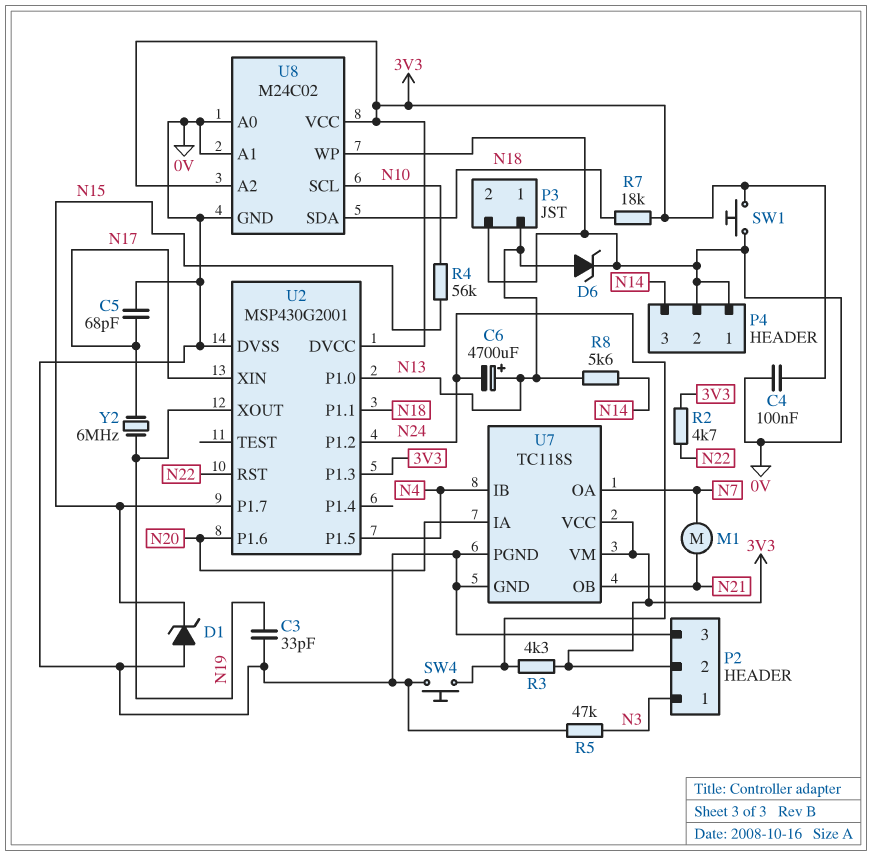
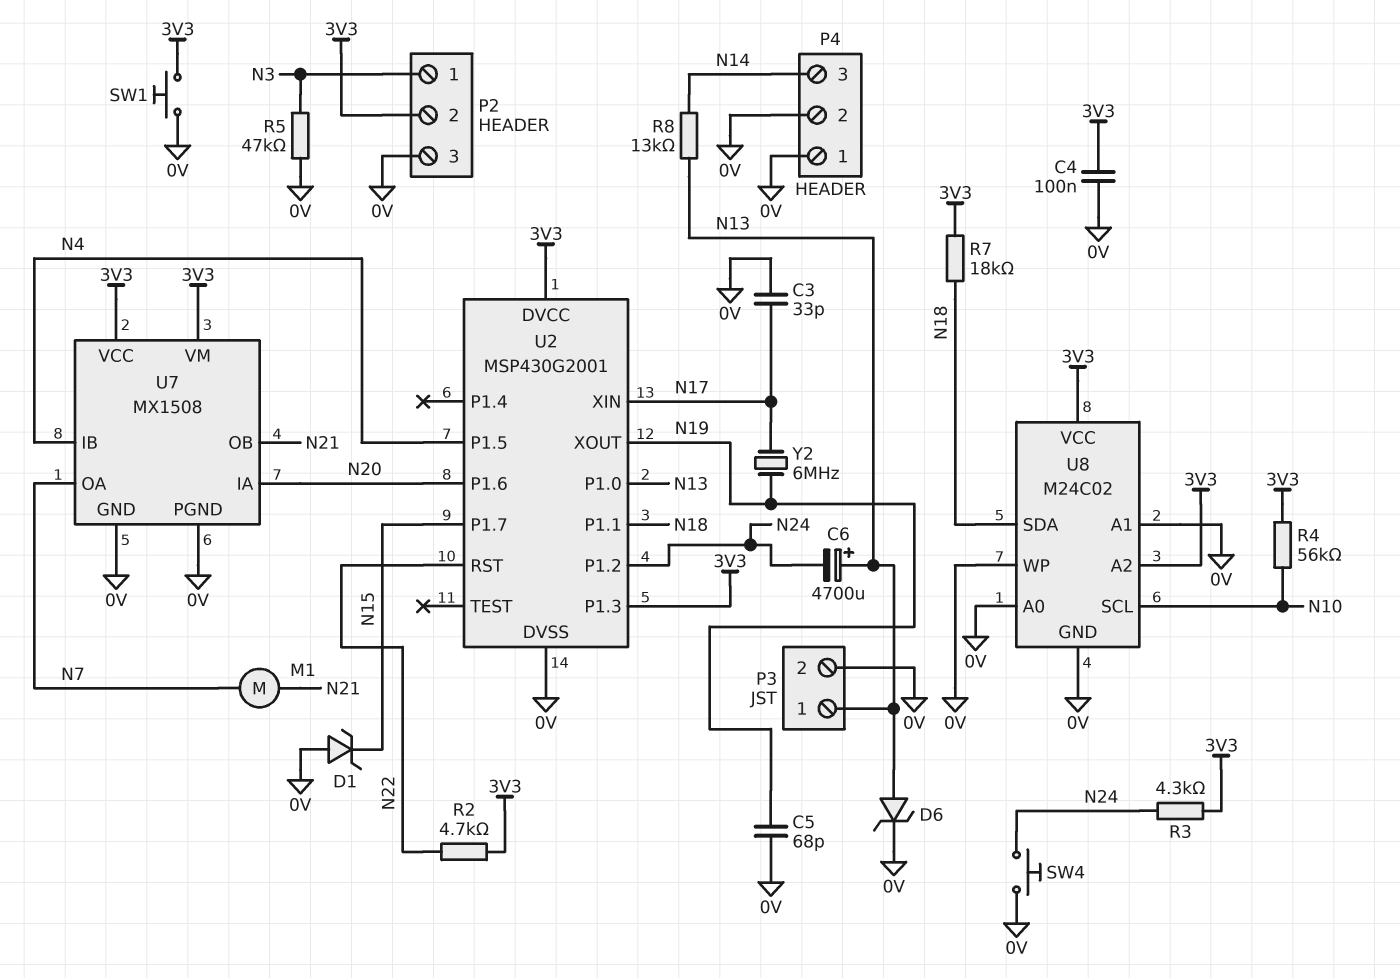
C3: 33pF (0V, N19) -> 33pF (0V, N17)
C5: 68pF (0V, N17) -> 68pF (0V, N19)
R4: 56k (N10, N15) -> 56k (3V3, N10)
R8: 5.6k (N13, N14) -> 13k (N13, N14)
U7: TC118S -> MX1508

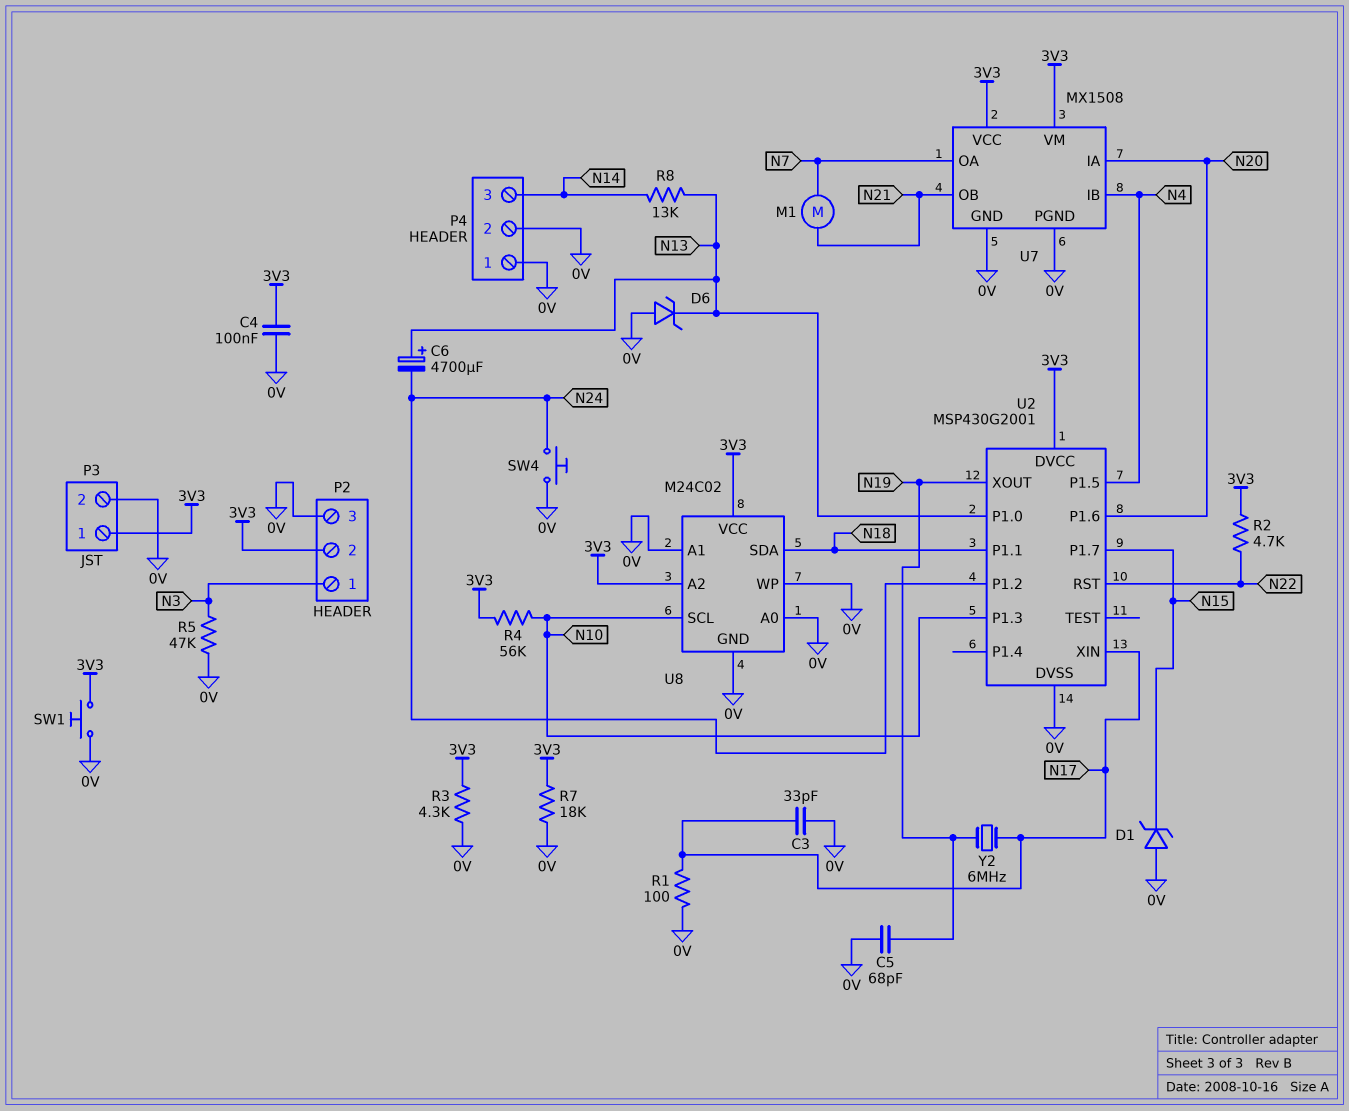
D6: zener (A N13, K 0V) -> zener (A 0V, K N13)
P3 pin 1: N13 -> 3V3
R1: none -> 100 (0V, N17)
R3: 4.3k (3V3, N24) -> 4.3k (0V, 3V3)
R7: 18k (3V3, N18) -> 18k (0V, 3V3)
U2 pin P1.3: 3V3 -> N10

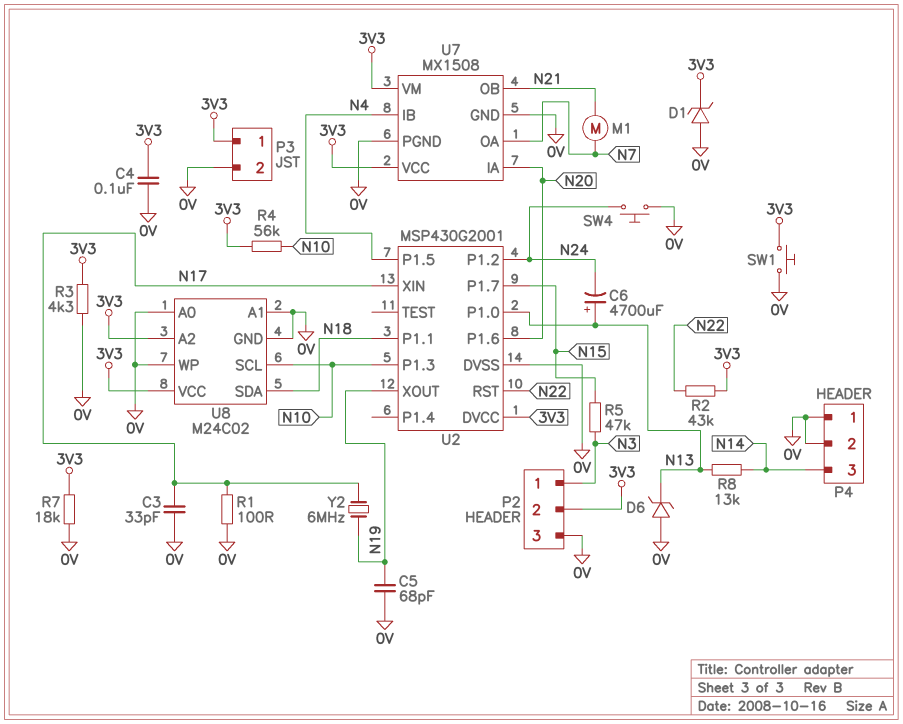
D1: zener (A 0V, K N15) -> zener (A 0V, K 3V3)
R2: 4.7k (3V3, N22) -> 43k (3V3, N22)
R5: 47k (0V, N3) -> 47k (N3, N15)

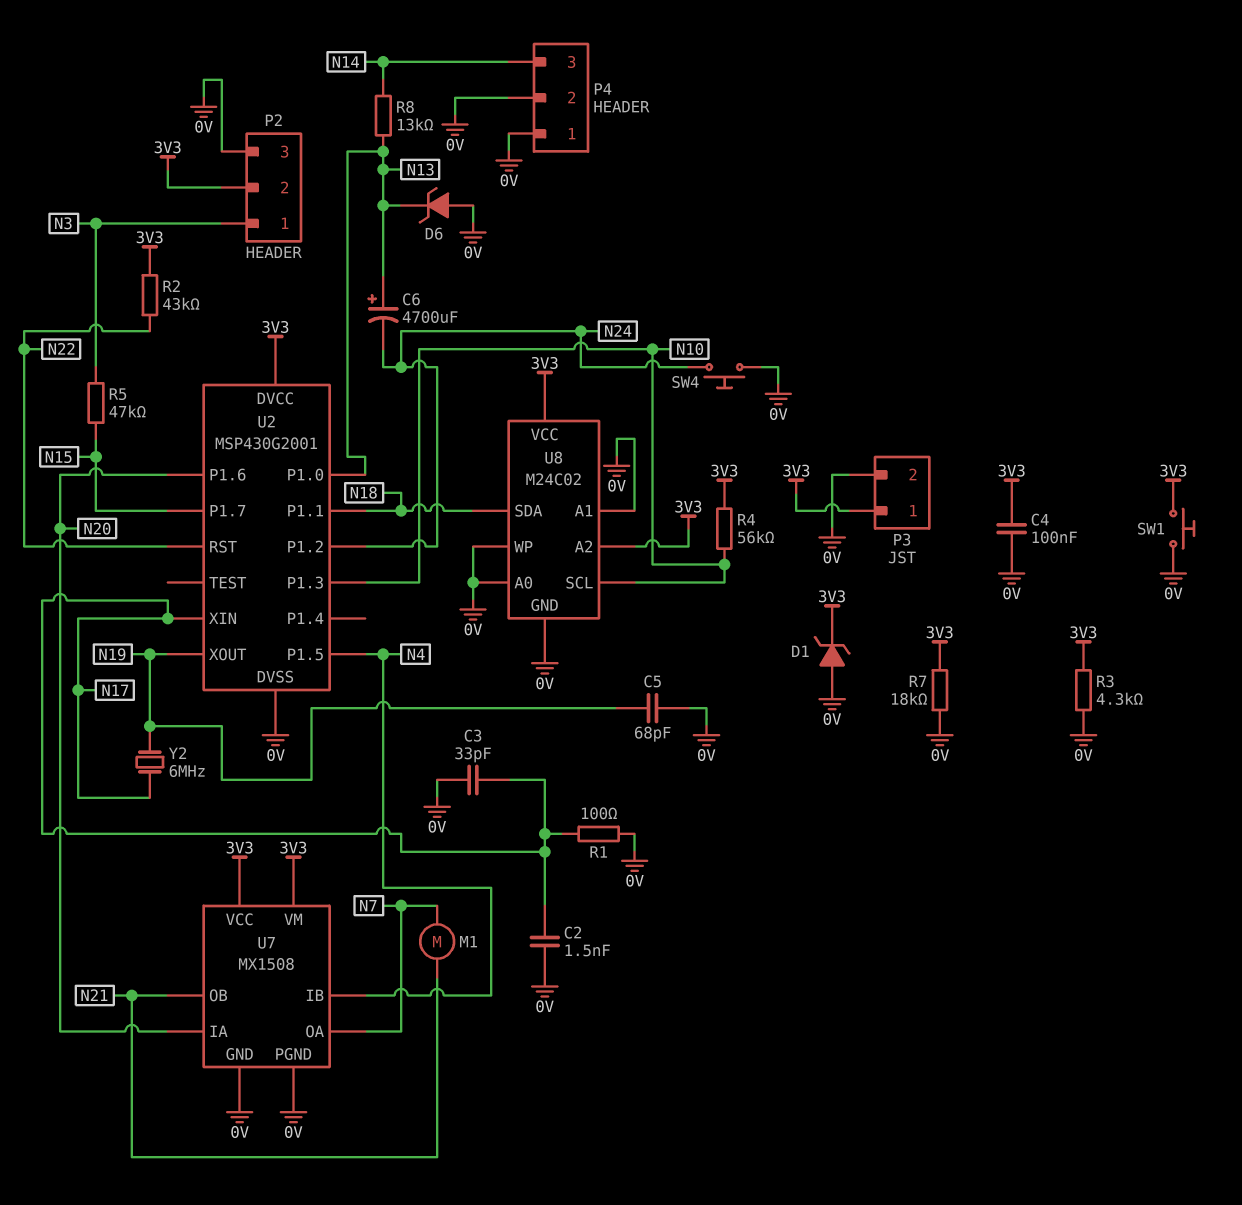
C2: none -> 1.5nF (0V, N17)

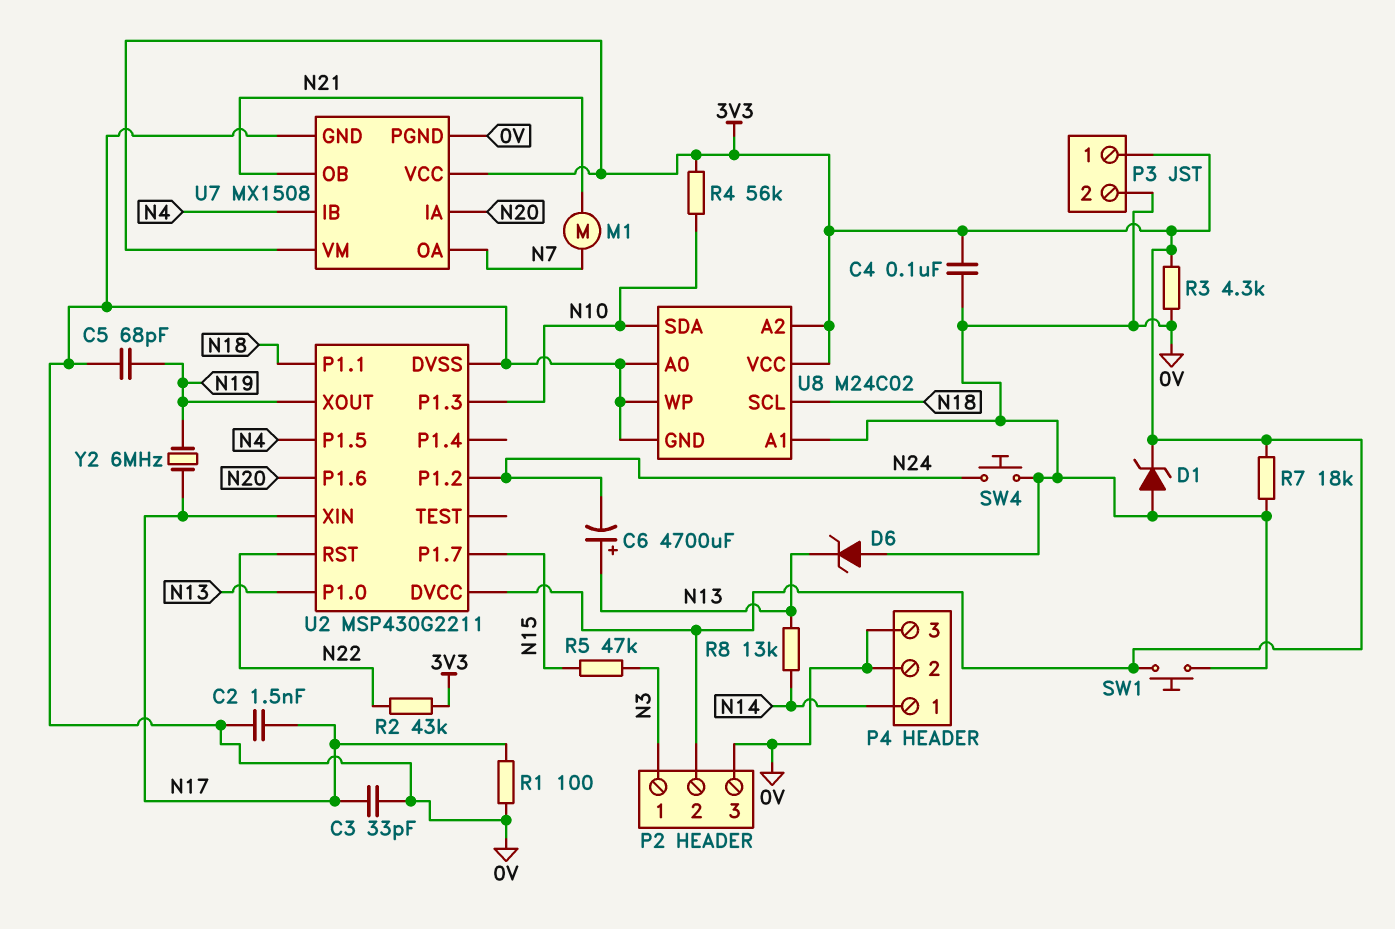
P4 pin 1: 0V -> N14
P4 pin 3: N14 -> 0V
U2: MSP430G2001 -> MSP430G2211
U8 pin SCL: N10 -> N18
U8 pin SDA: N18 -> N10

